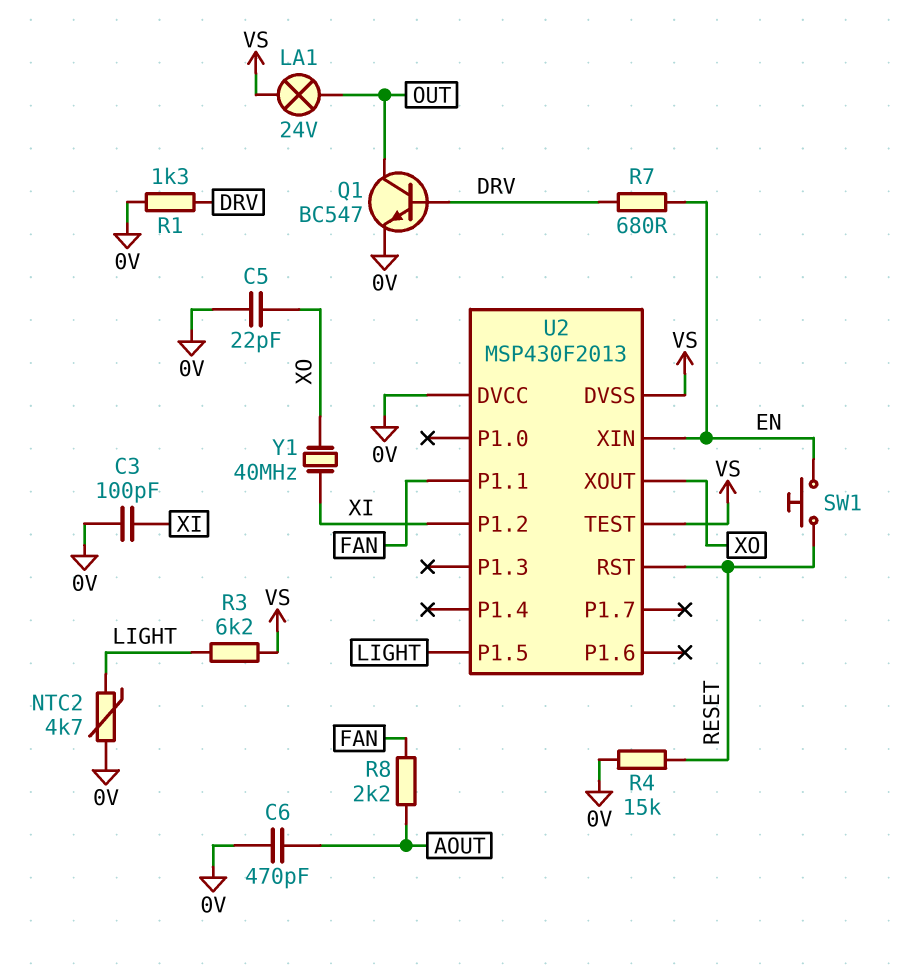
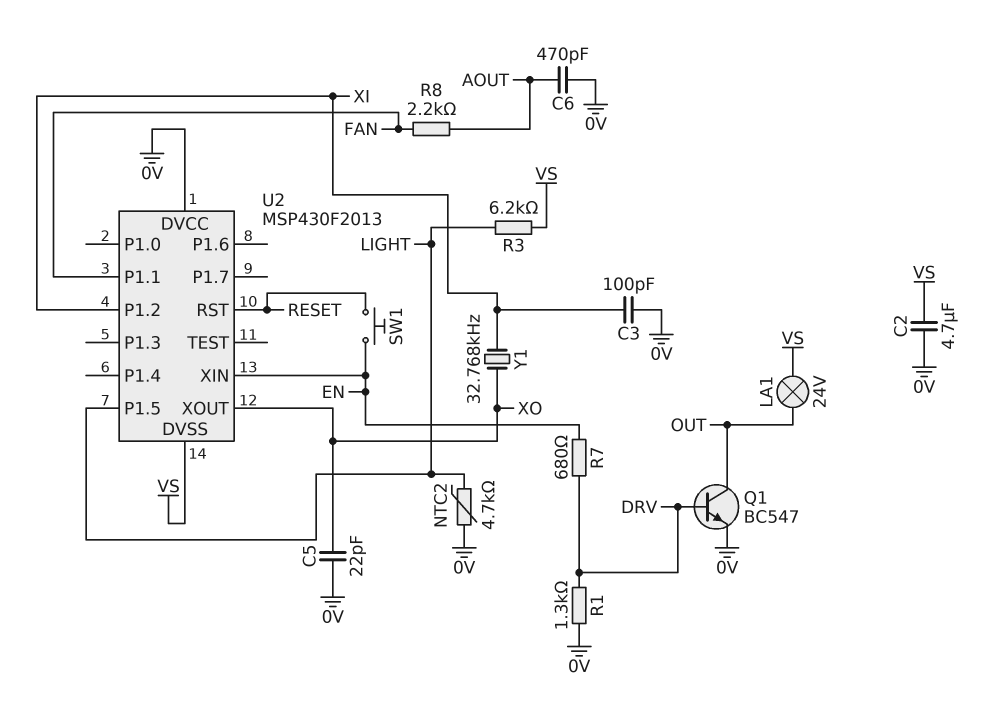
C2: none -> 4.7uF (0V, VS)
R4: 15k (0V, RESET) -> none
U2 pin TEST: VS -> none
Y1: 40MHz (XI, XO) -> 32.768kHz (XI, XO)

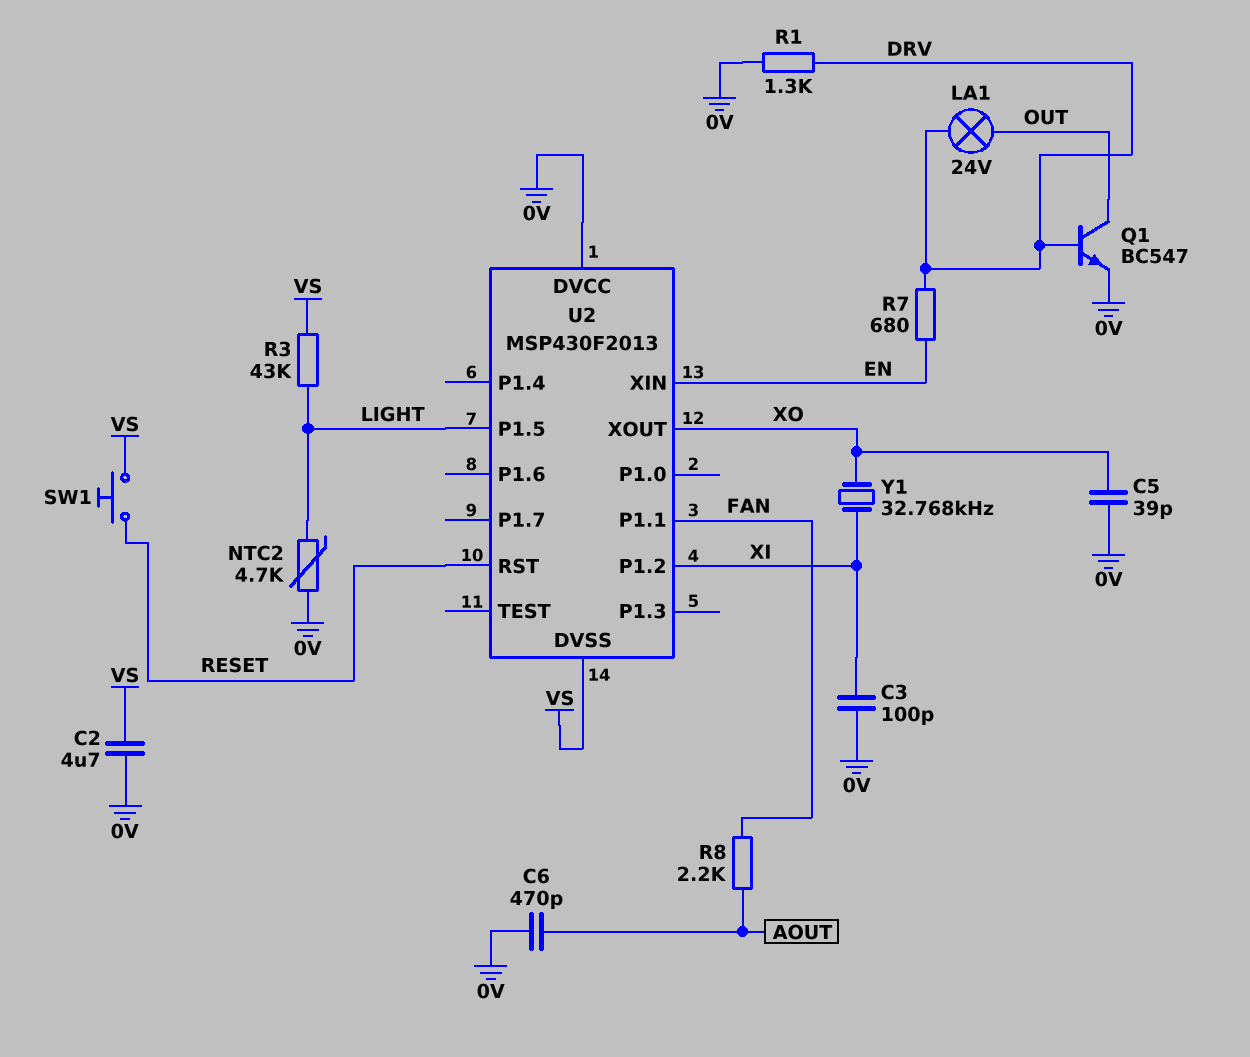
C5: 22pF (0V, XO) -> 39pF (0V, XO)
LA1: lamp 24V (OUT, VS) -> lamp 24V (DRV, OUT)
R3: 6.2k (LIGHT, VS) -> 43k (LIGHT, VS)
SW1: button (EN, RESET) -> button (RESET, VS)

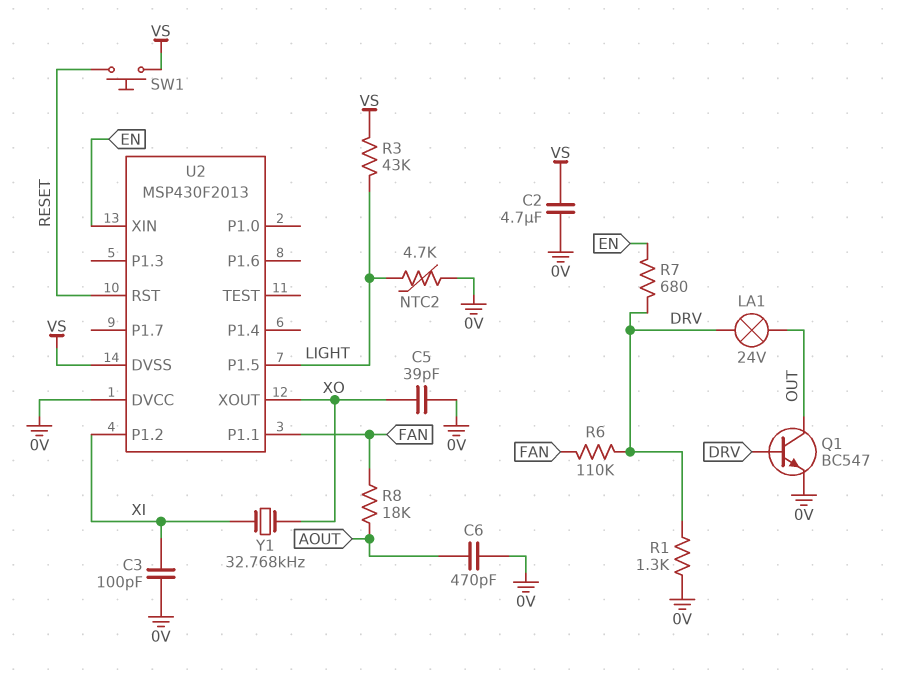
R6: none -> 110k (DRV, FAN)
R8: 2.2k (AOUT, FAN) -> 18k (AOUT, FAN)

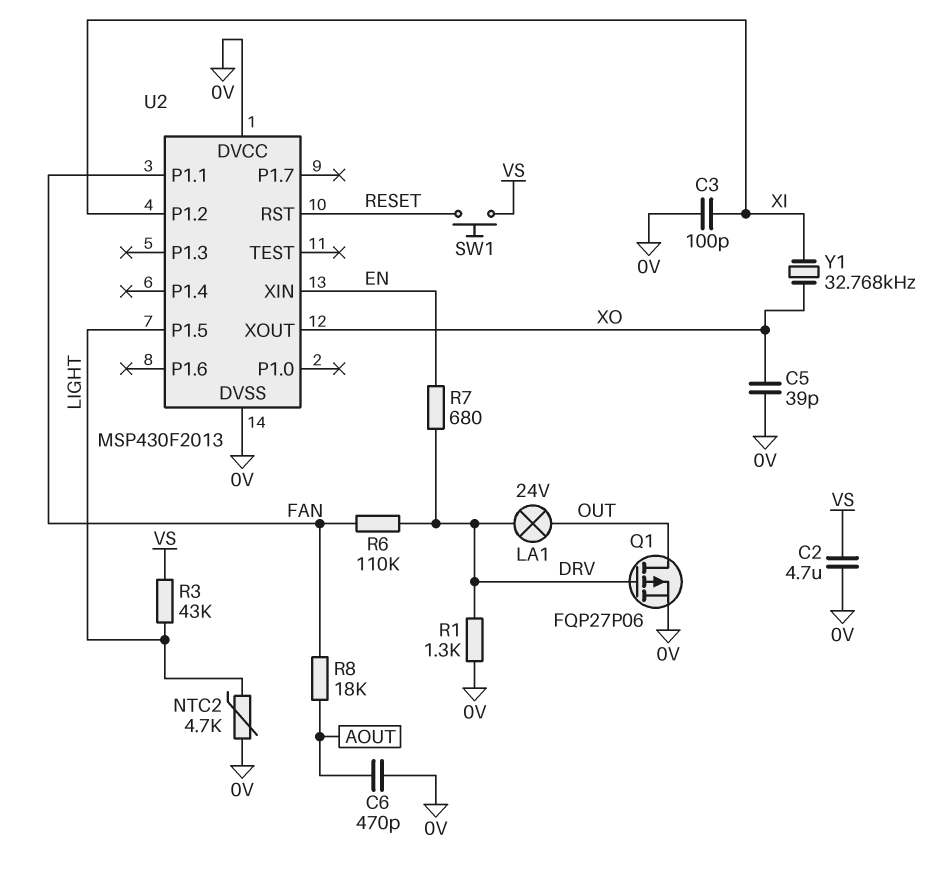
Q1: NPN BC547 (B DRV, C OUT, E 0V) -> PMOS FQP27P06 (G DRV, D OUT, S 0V)
U2 pin DVSS: VS -> 0V

